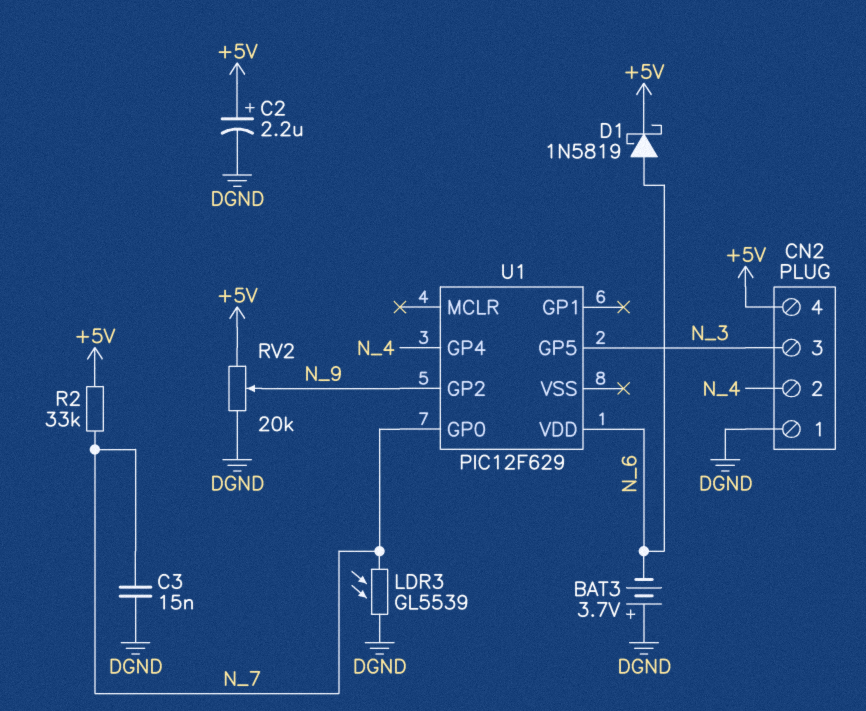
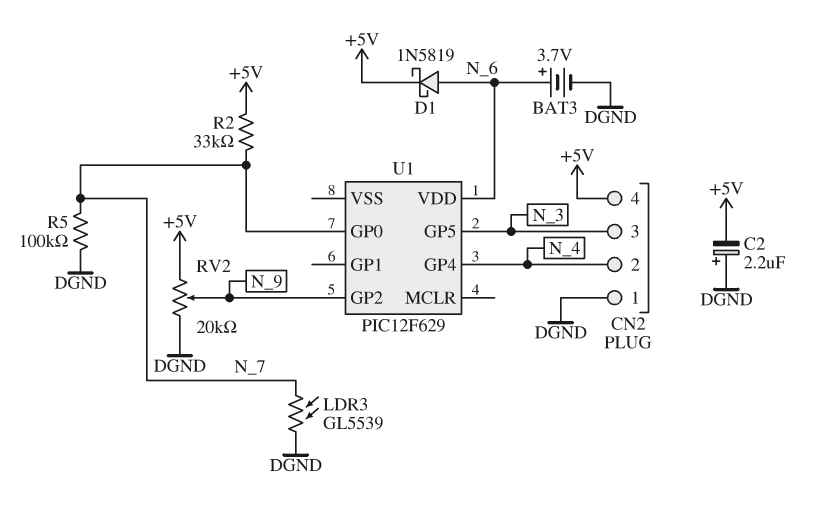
BAT3: 3.7V (plus DGND, minus N_6) -> 3.7V (plus N_6, minus DGND)
C2: 2.2uF (plus +5V, minus DGND) -> 2.2uF (plus DGND, minus +5V)
C3: 15nF (DGND, N_7) -> none
R5: none -> 100k (DGND, N_7)

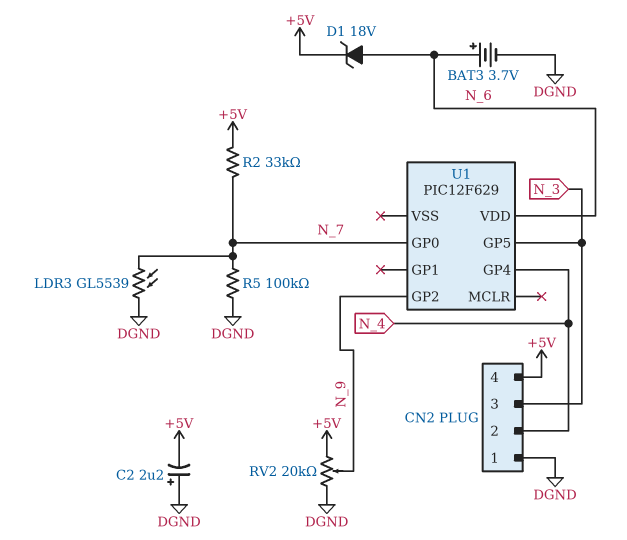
D1: schottky 1N5819 (A N_6, K +5V) -> zener 18V (A N_6, K +5V)

